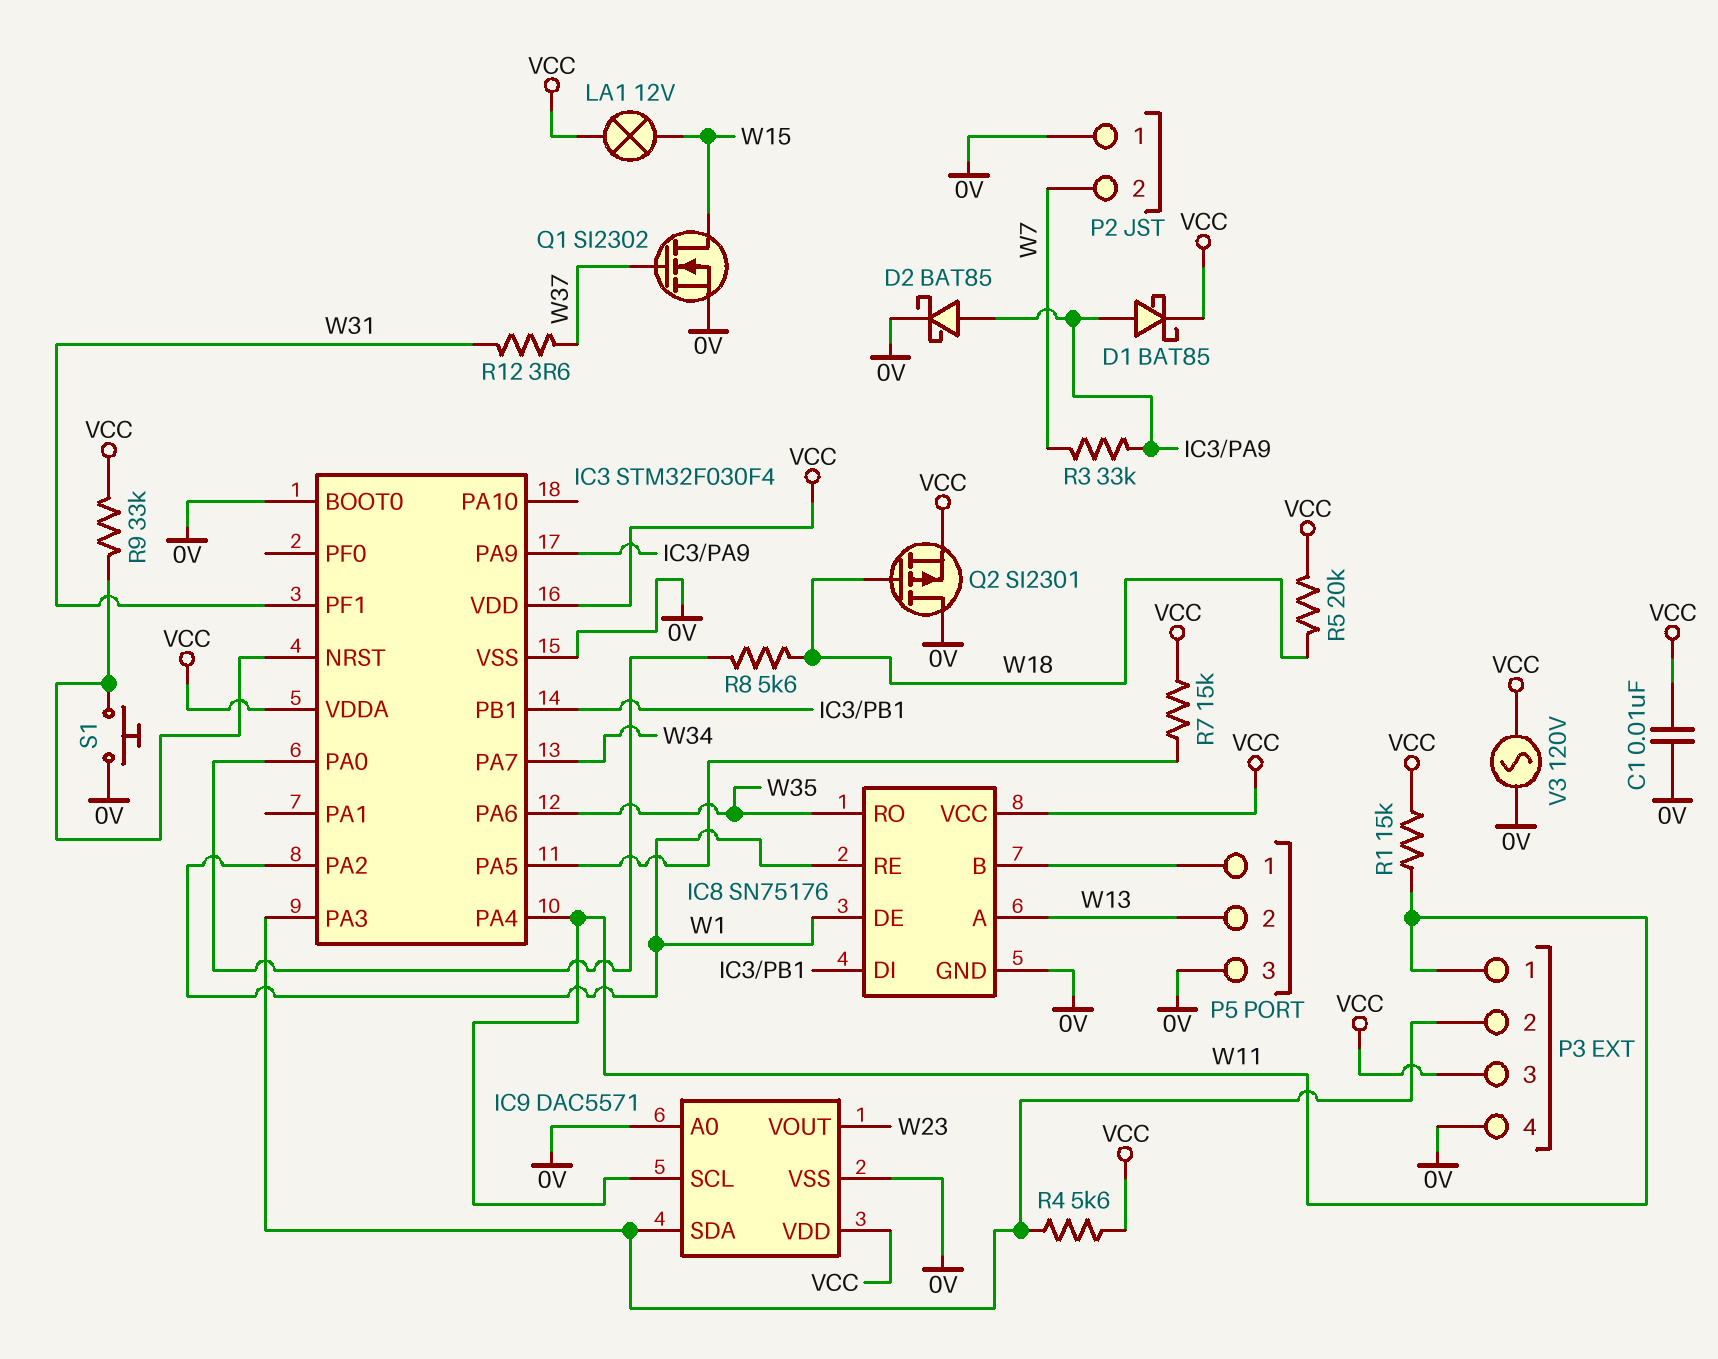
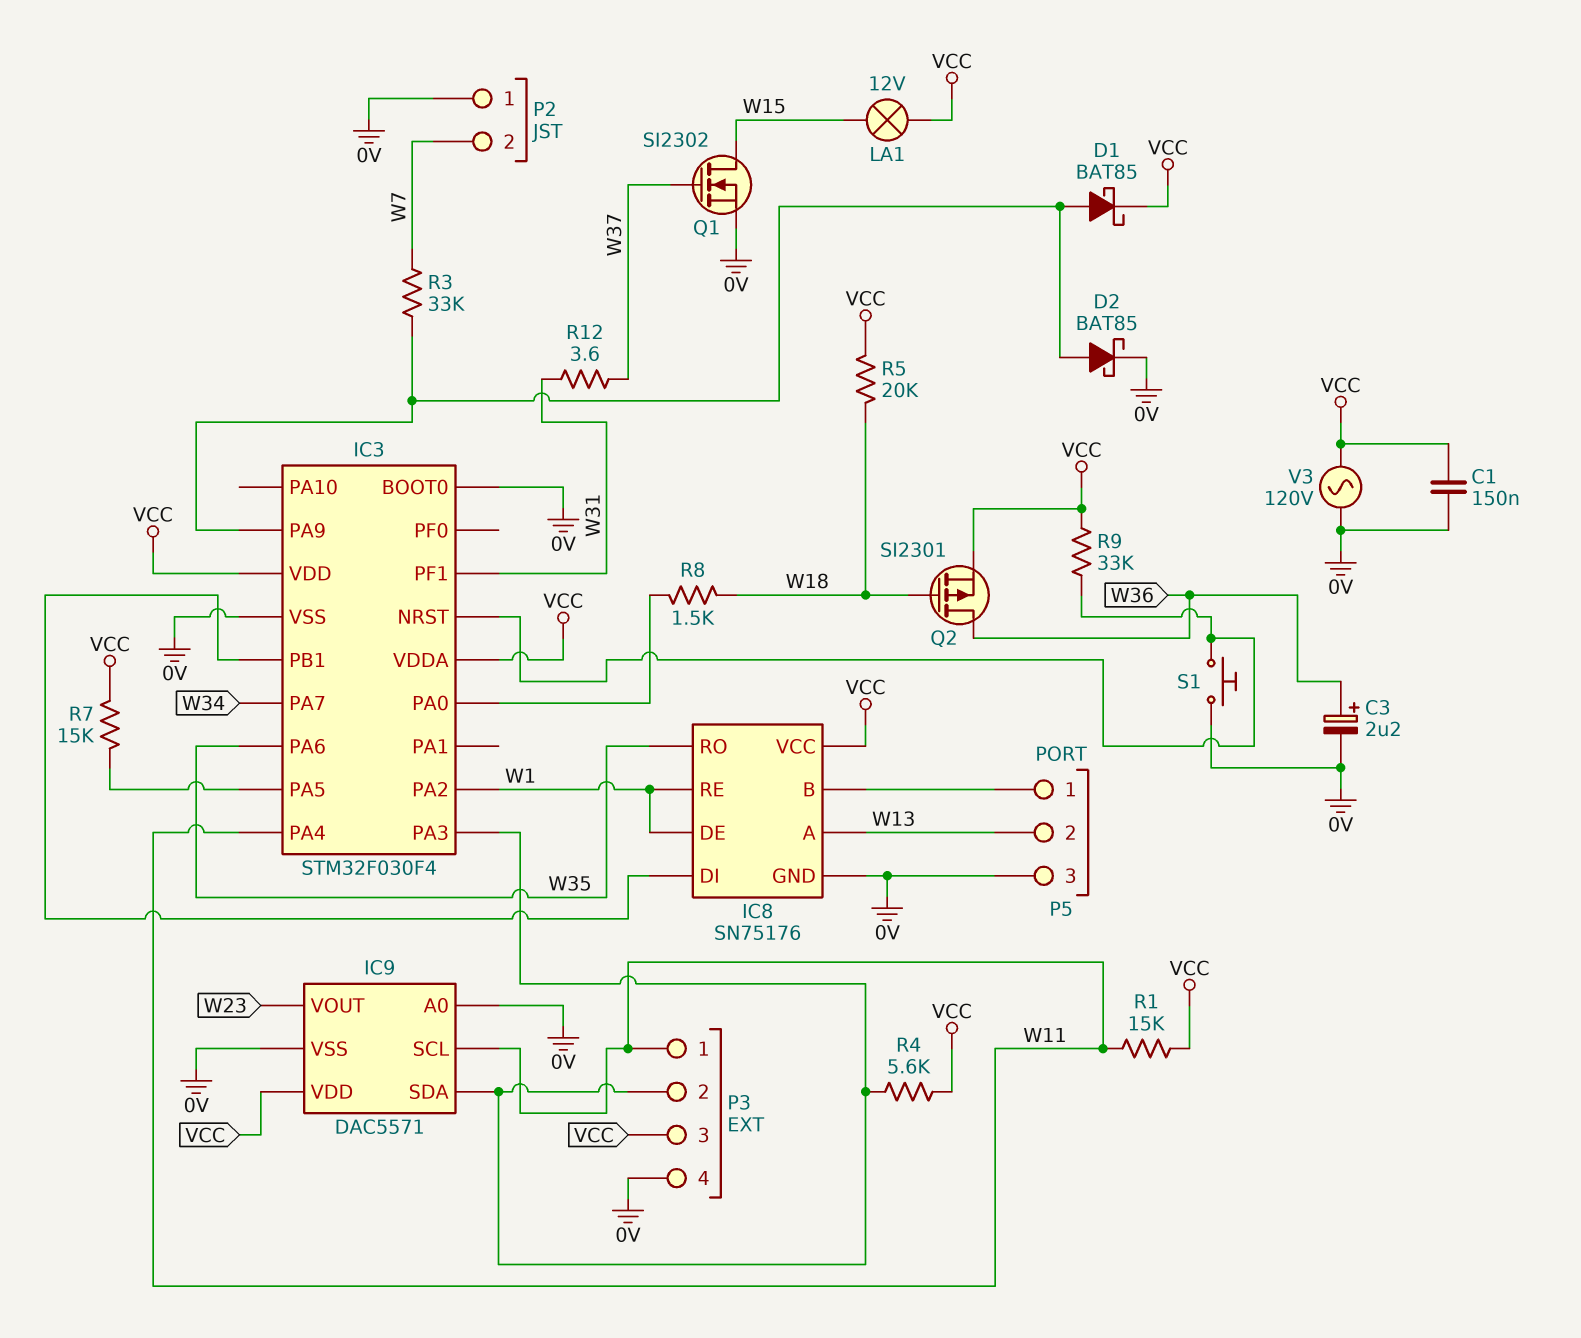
C1: 10nF (0V, VCC) -> 150nF (0V, VCC)
C3: none -> 2.2uF (plus W36, minus 0V)
Q2: PMOS SI2301 (G W18, D 0V, S VCC) -> PMOS SI2301 (G W18, D W36, S VCC)
R8: 5.6k (IC3/PA0, W18) -> 1.5k (IC3/PA0, W18)

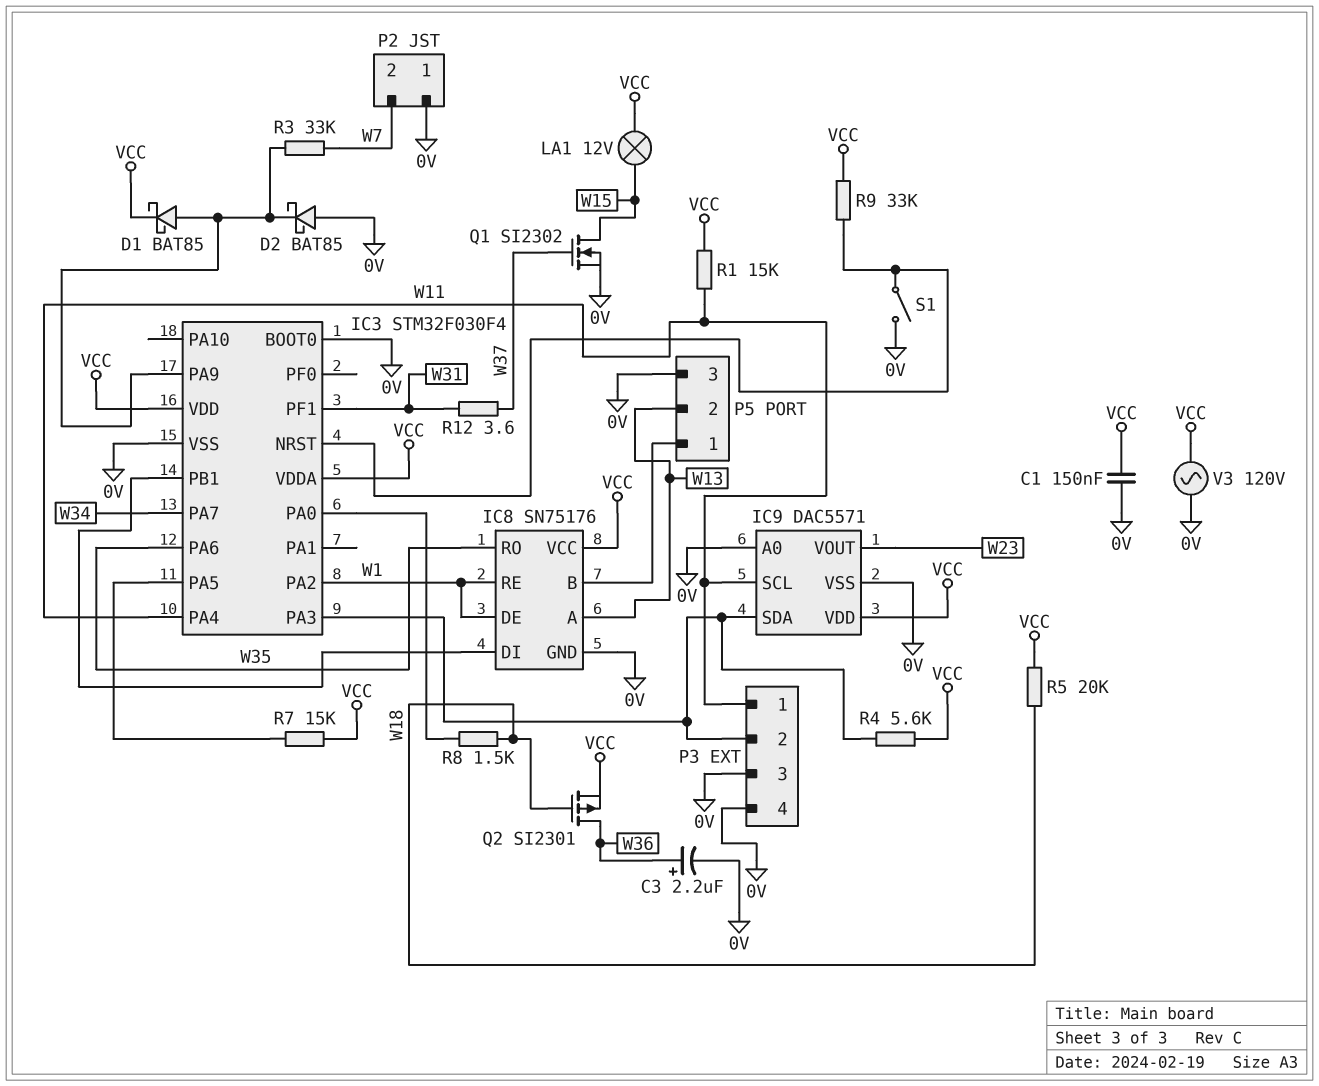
D2: schottky BAT85 (A IC3/PA9, K 0V) -> schottky BAT85 (A 0V, K IC3/PA9)
P3 pin 3: VCC -> 0V
S1: button (0V, IC3/NRST) -> switch (0V, IC3/NRST)

